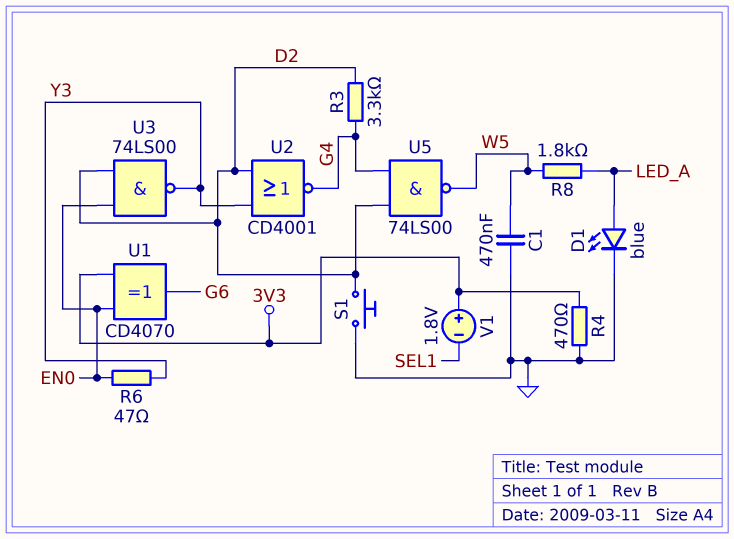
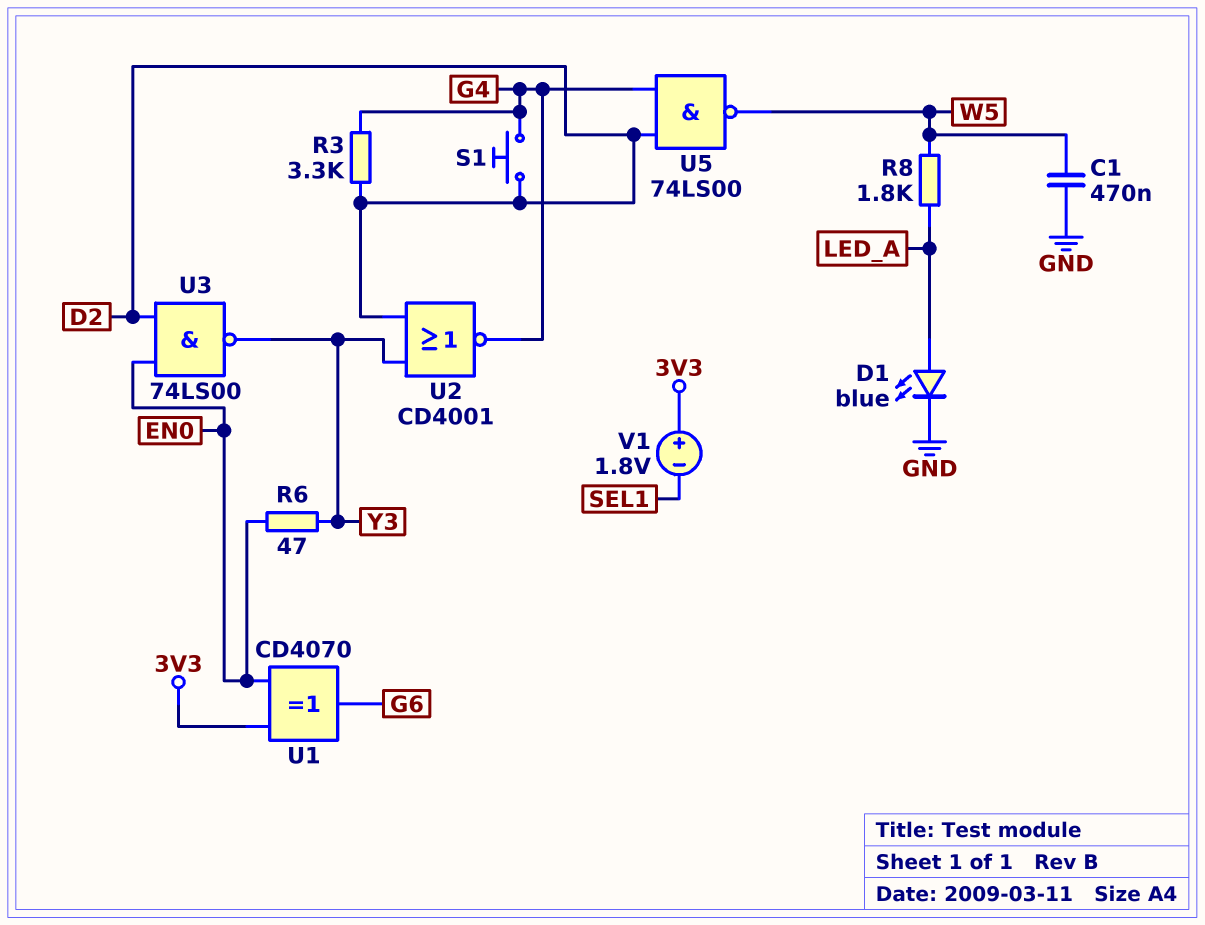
R4: 470 (3V3, GND) -> none
S1: button (D2, GND) -> button (D2, G4)

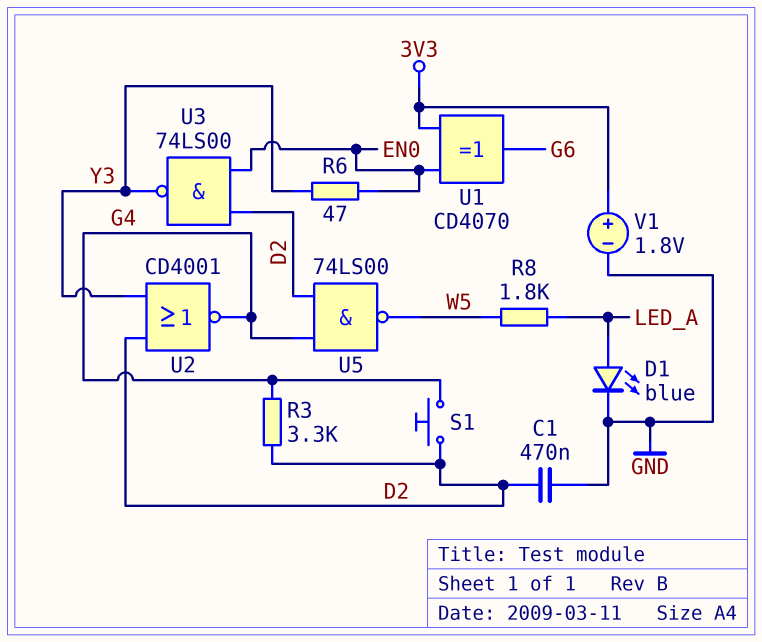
C1: 470nF (GND, W5) -> 470nF (D2, GND)
V1: 1.8V (plus 3V3, minus SEL1) -> 1.8V (plus 3V3, minus GND)

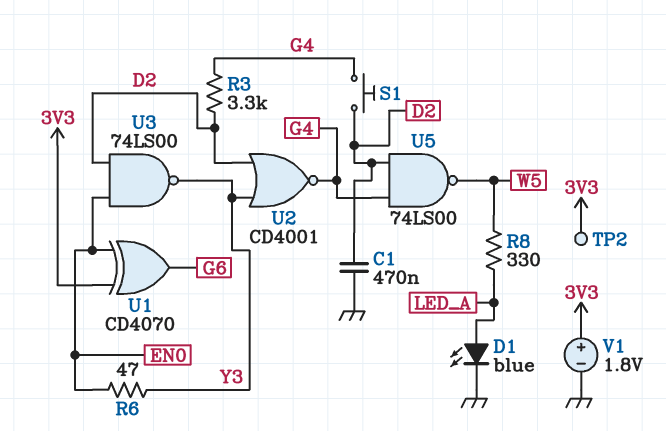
R8: 1.8k (LED_A, W5) -> 330 (LED_A, W5)
TP2: none -> test point (3V3)

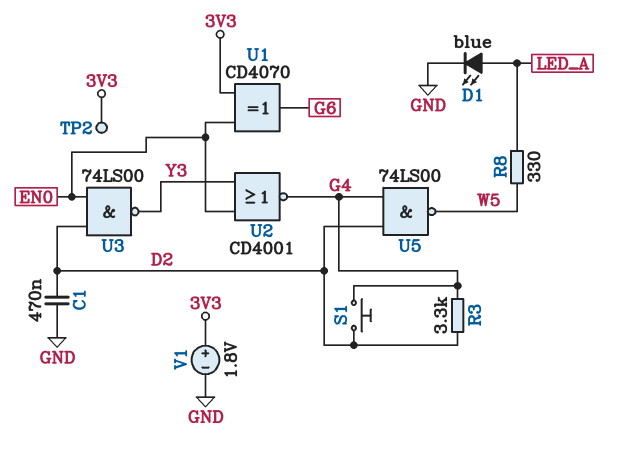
R6: 47 (EN0, Y3) -> none
U2: NOR CD4001 (in D2, in Y3, out G4) -> NOR CD4001 (in EN0, in Y3, out G4)

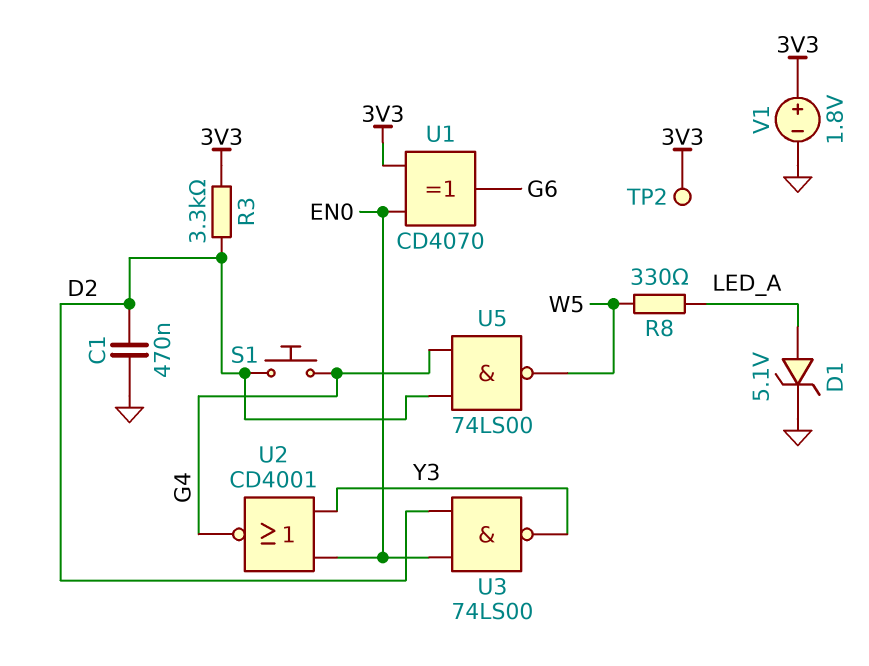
D1: LED blue (A LED_A, K GND) -> zener 5.1V (A LED_A, K GND)
R3: 3.3k (D2, G4) -> 3.3k (3V3, D2)

